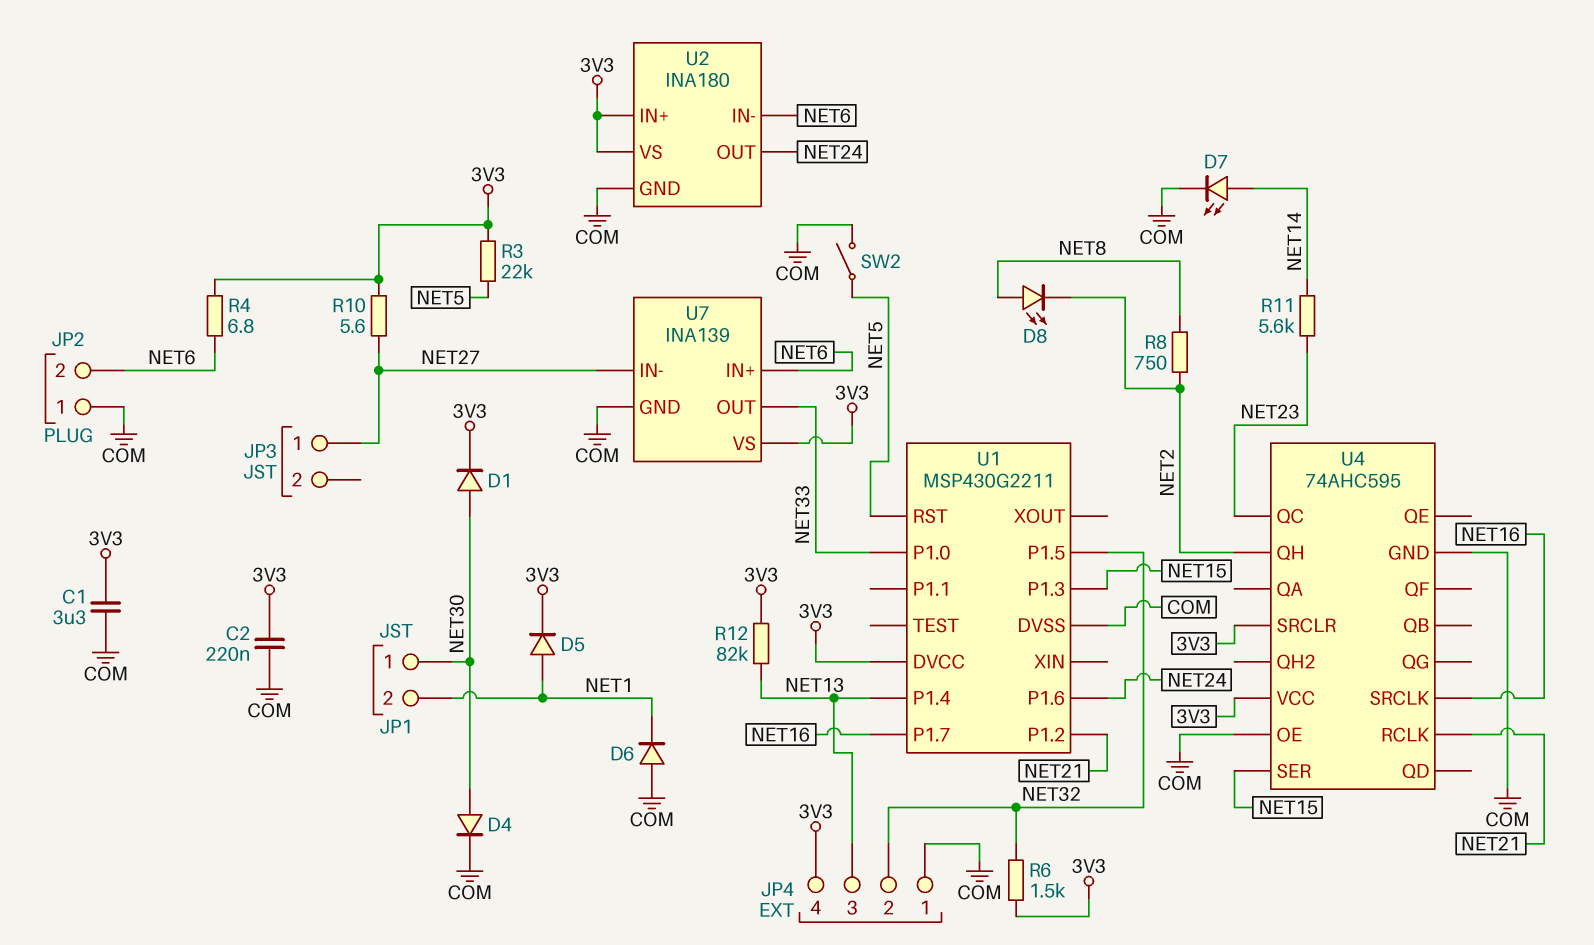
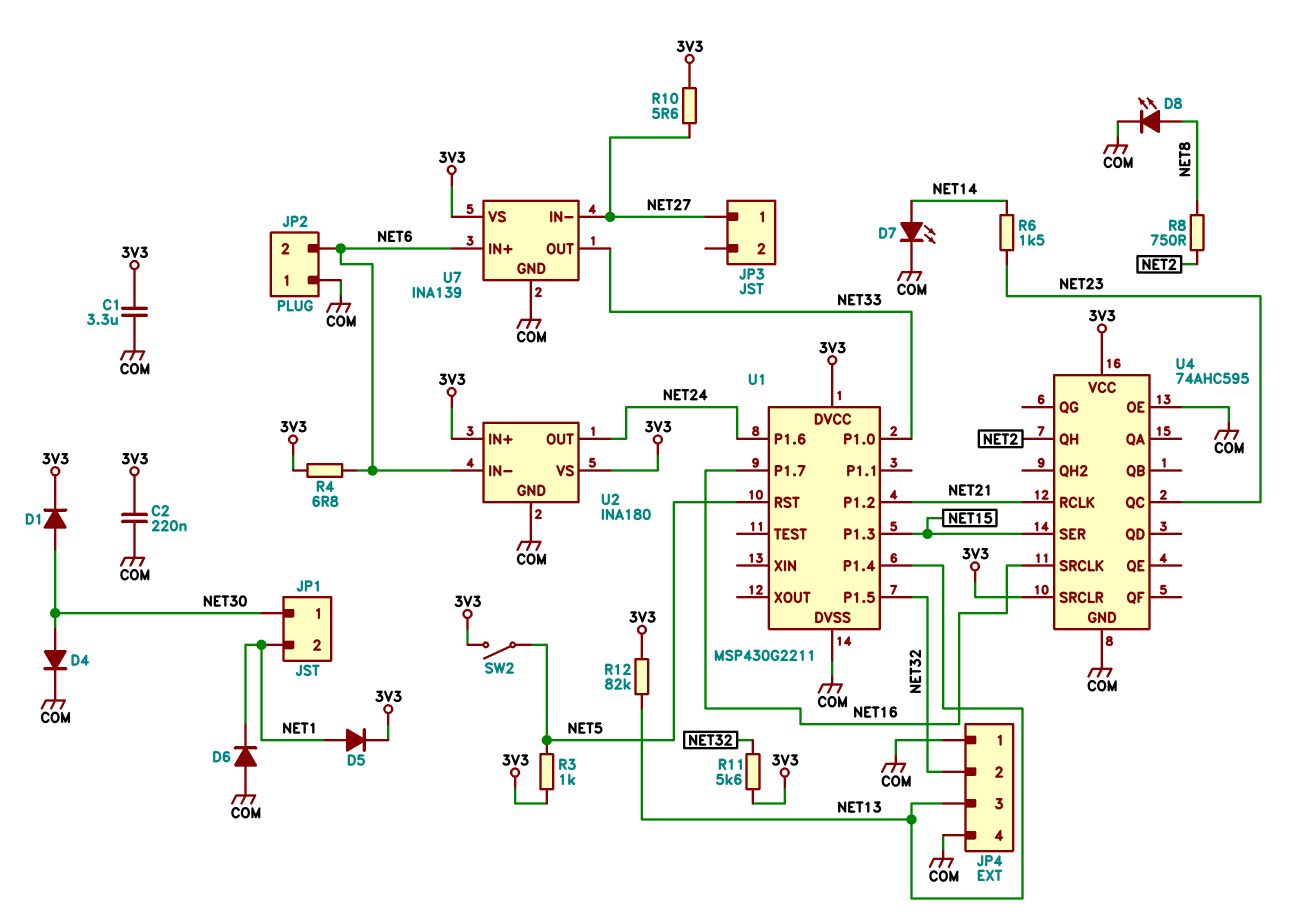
D8: LED (A NET8, K NET2) -> LED (A NET8, K COM)
JP4 pin 4: 3V3 -> COM
R3: 22k (3V3, NET5) -> 1k (3V3, NET5)
R6: 1.5k (3V3, NET32) -> 1.5k (NET14, NET23)
R11: 5.6k (NET14, NET23) -> 5.6k (3V3, NET32)
SW2: switch (COM, NET5) -> switch (3V3, NET5)

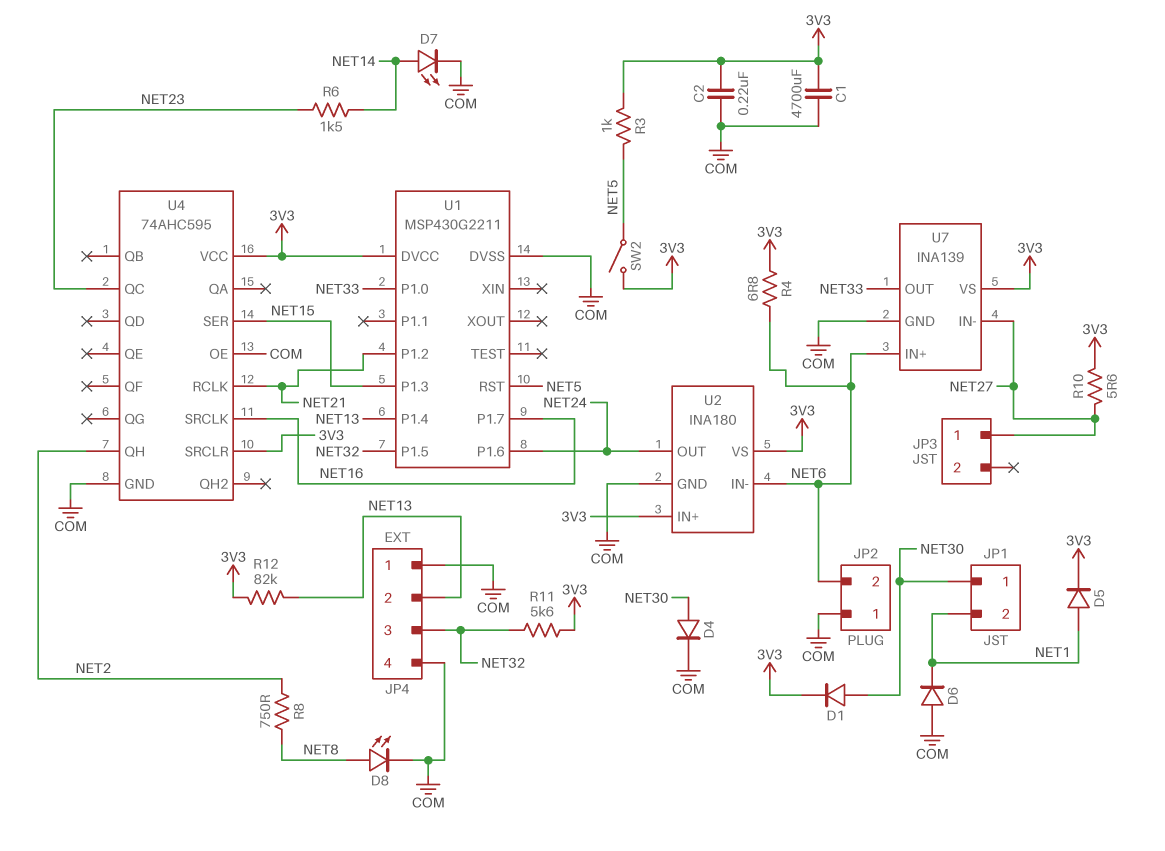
C1: 3.3uF (3V3, COM) -> 4700uF (3V3, COM)
JP4 pin 2: NET32 -> NET13
JP4 pin 3: NET13 -> NET32

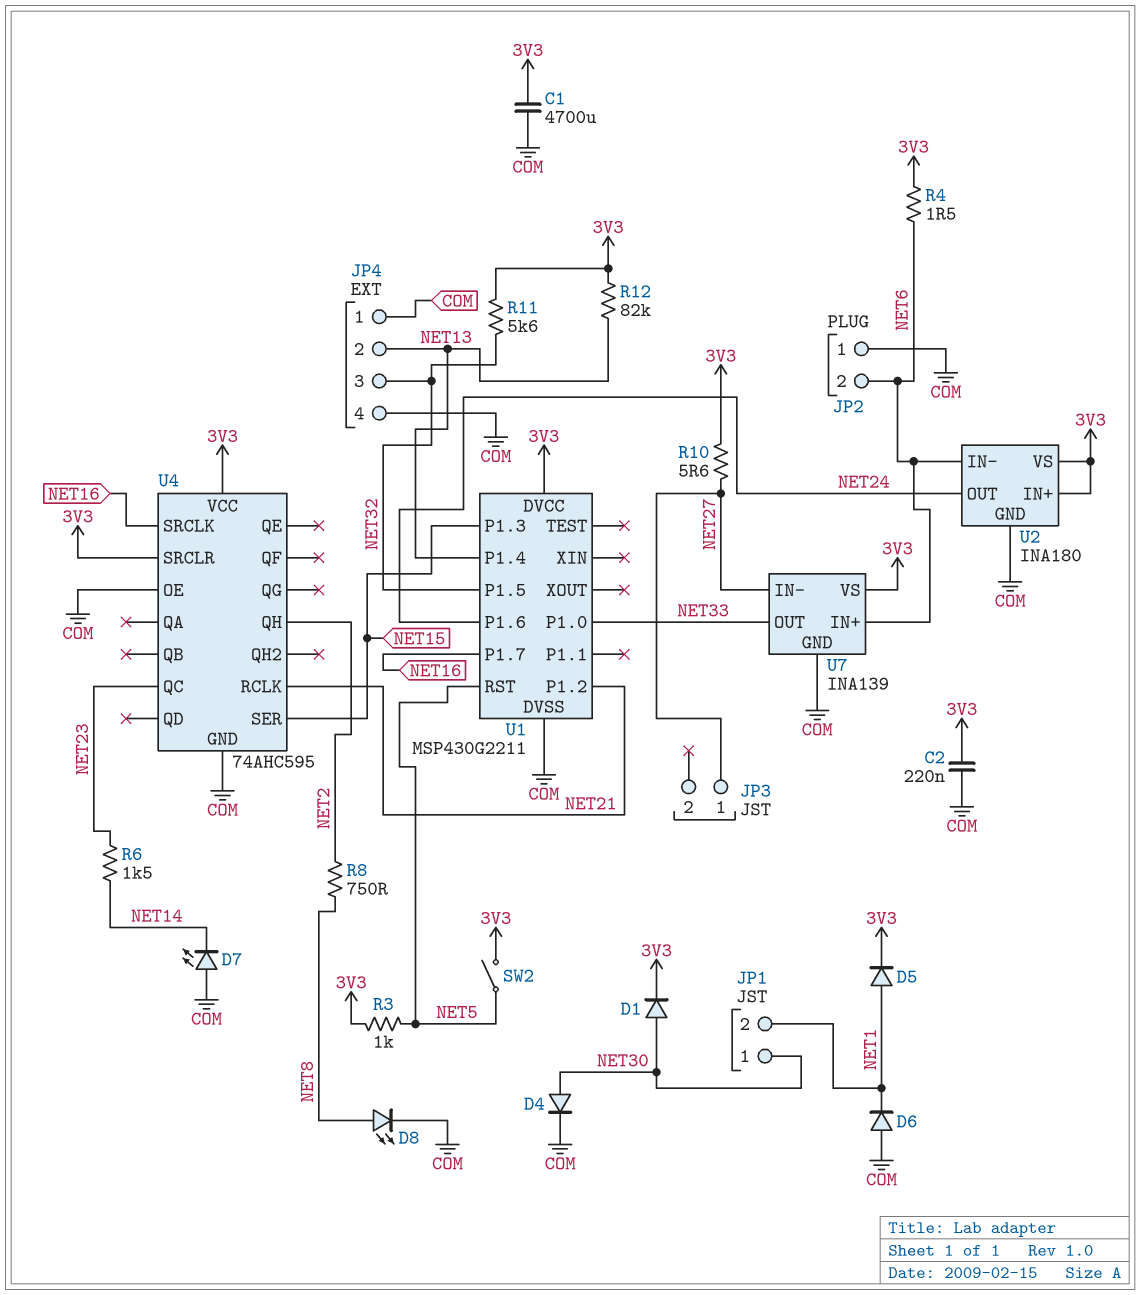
D7: LED (A NET14, K COM) -> LED (A COM, K NET14)
R4: 6.8 (3V3, NET6) -> 1.5 (3V3, NET6)

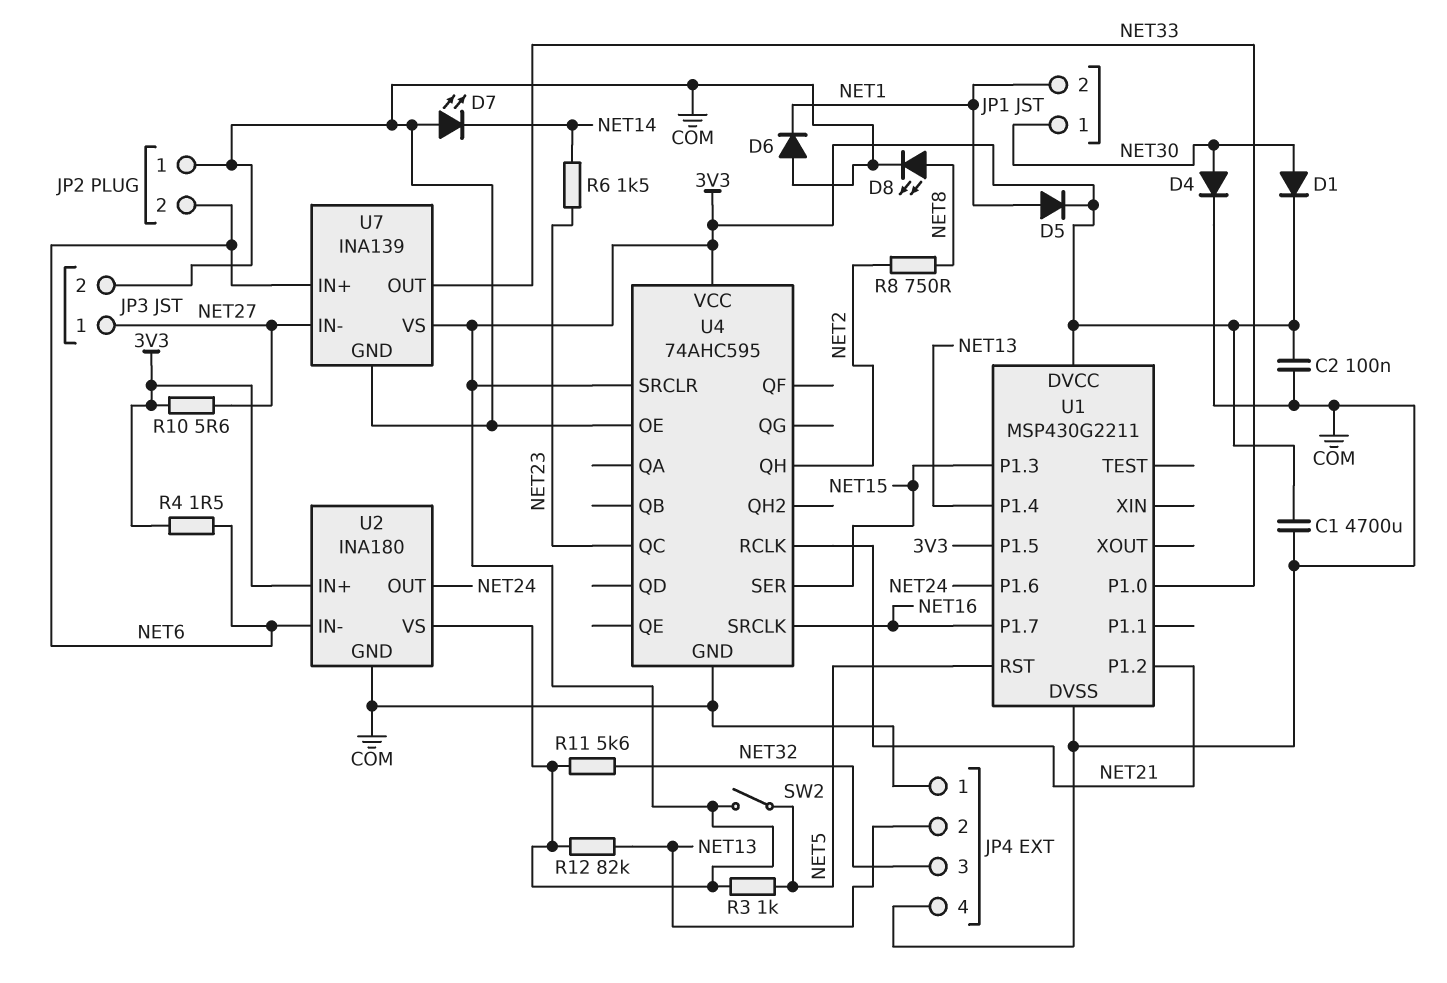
C2: 220nF (3V3, COM) -> 100nF (3V3, COM)
JP3 pin 2: none -> COM
U1 pin P1.5: NET32 -> 3V3

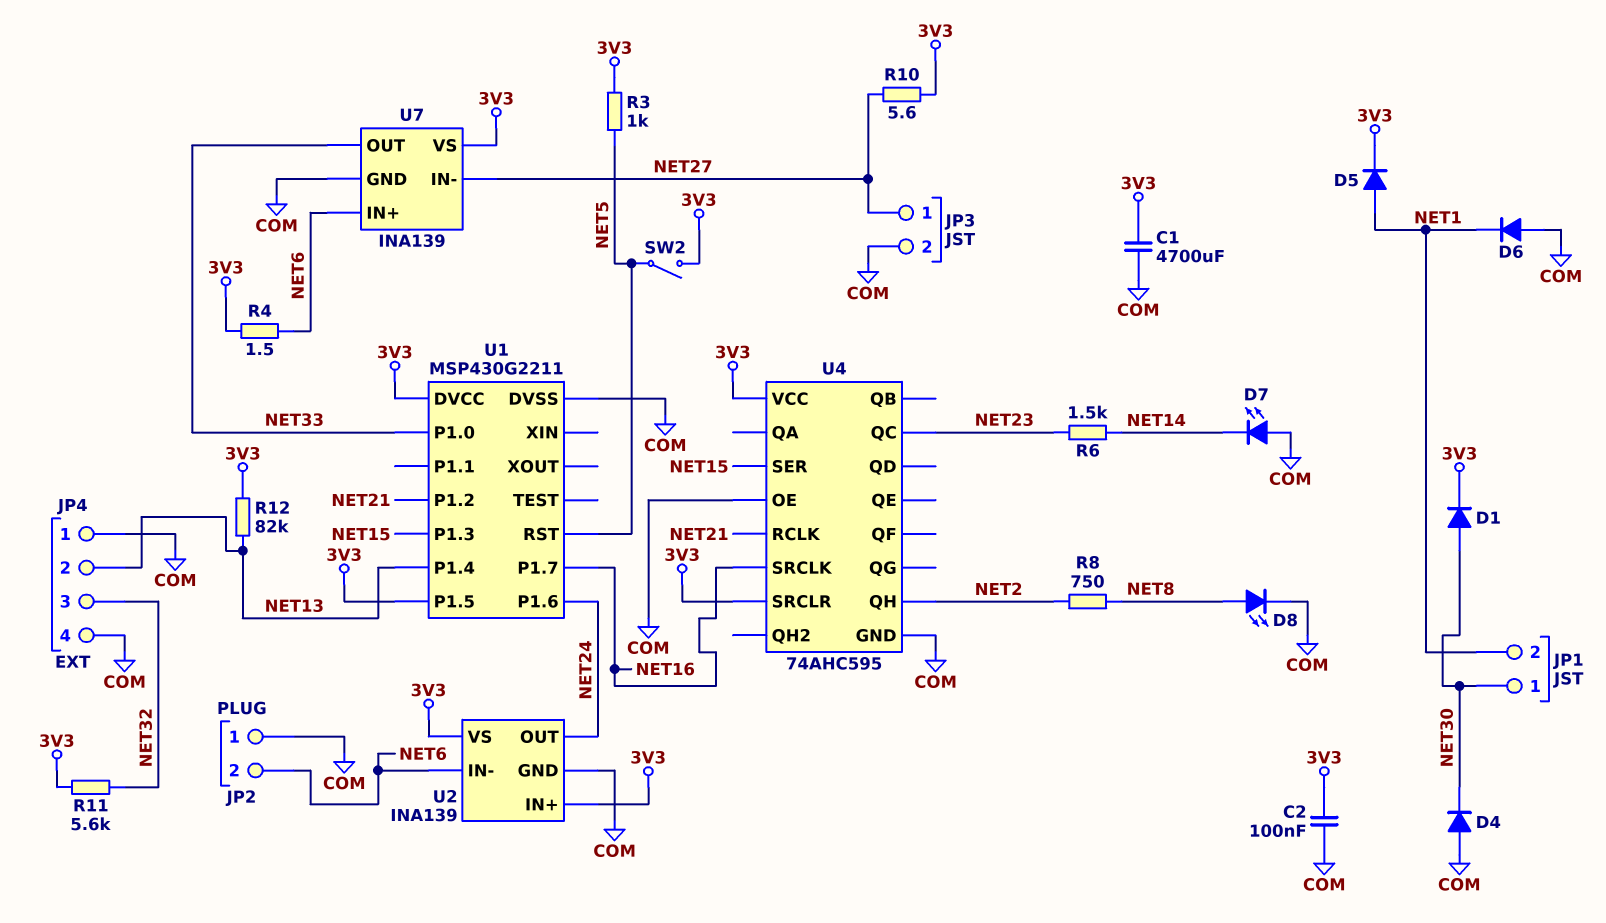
D4: diode (A NET30, K COM) -> diode (A COM, K NET30)
U2: INA180 -> INA139

